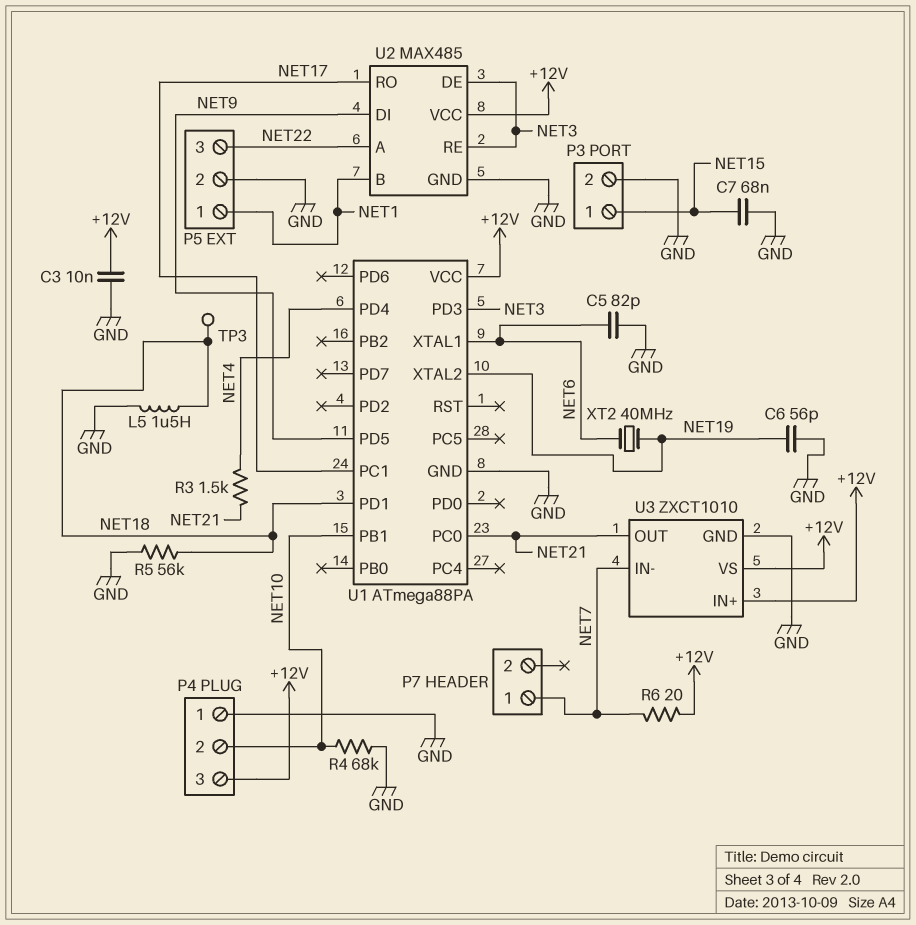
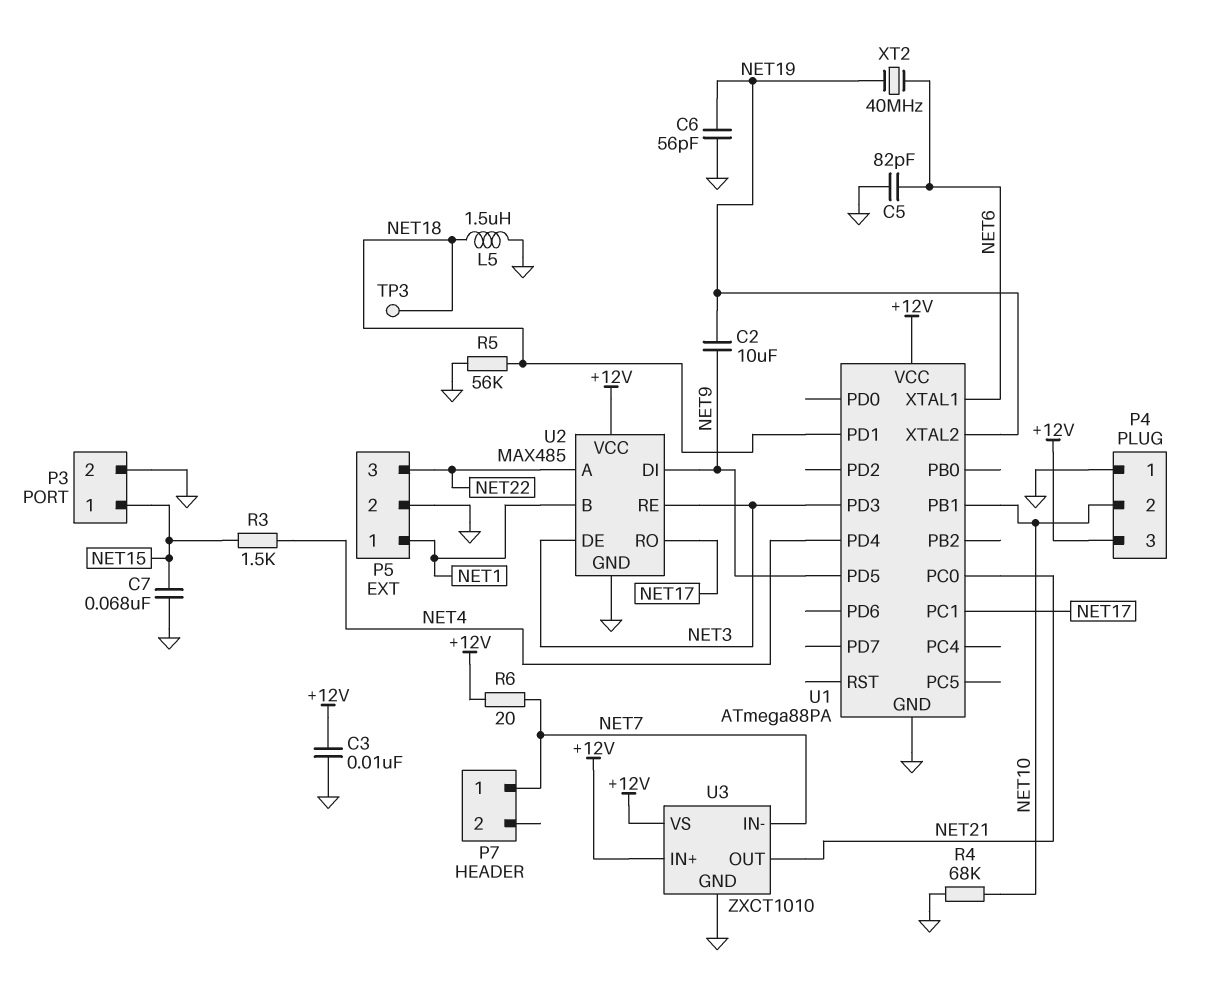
C2: none -> 10uF (NET9, NET19)
R3: 1.5k (NET4, NET21) -> 1.5k (NET4, NET15)

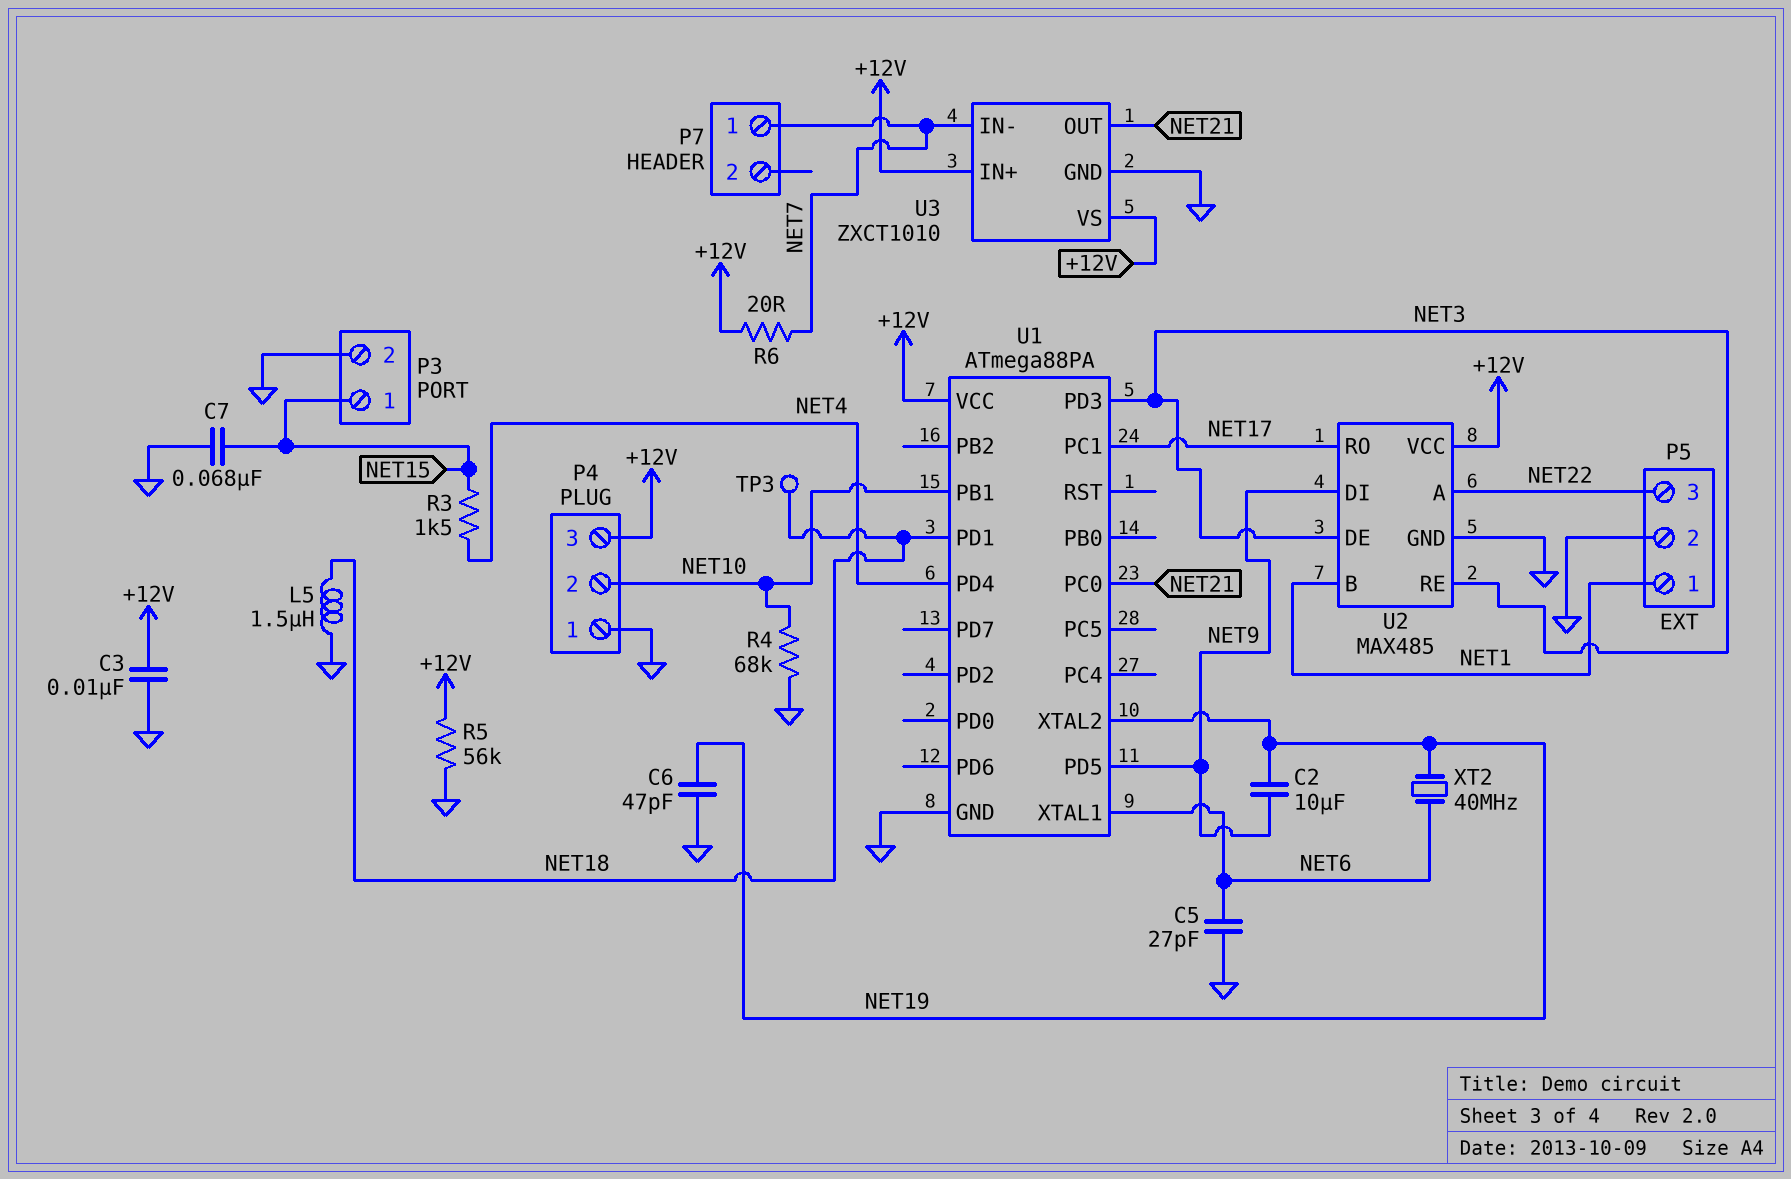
C5: 82pF (GND, NET6) -> 27pF (GND, NET6)
C6: 56pF (GND, NET19) -> 47pF (GND, NET19)
R5: 56k (GND, NET18) -> 56k (+12V, GND)

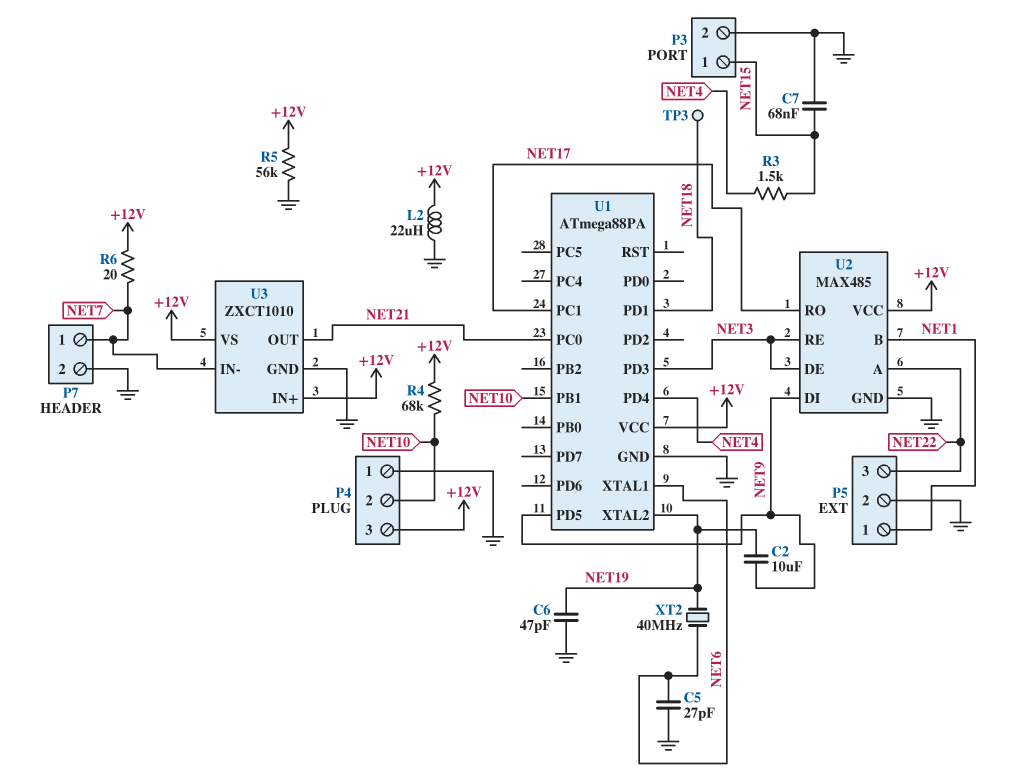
C3: 10nF (+12V, GND) -> none
L2: none -> 22uH (+12V, GND)
L5: 1.5uH (GND, NET18) -> none
P7 pin 2: none -> GND
R4: 68k (GND, NET10) -> 68k (+12V, NET10)

